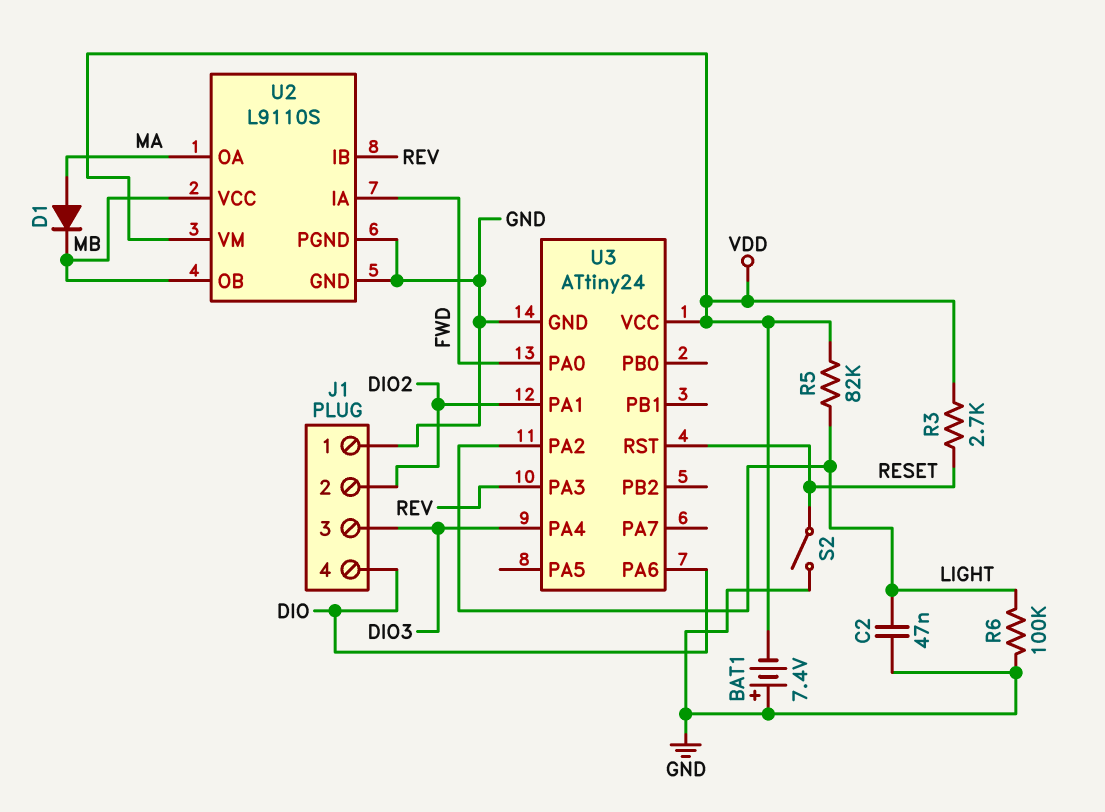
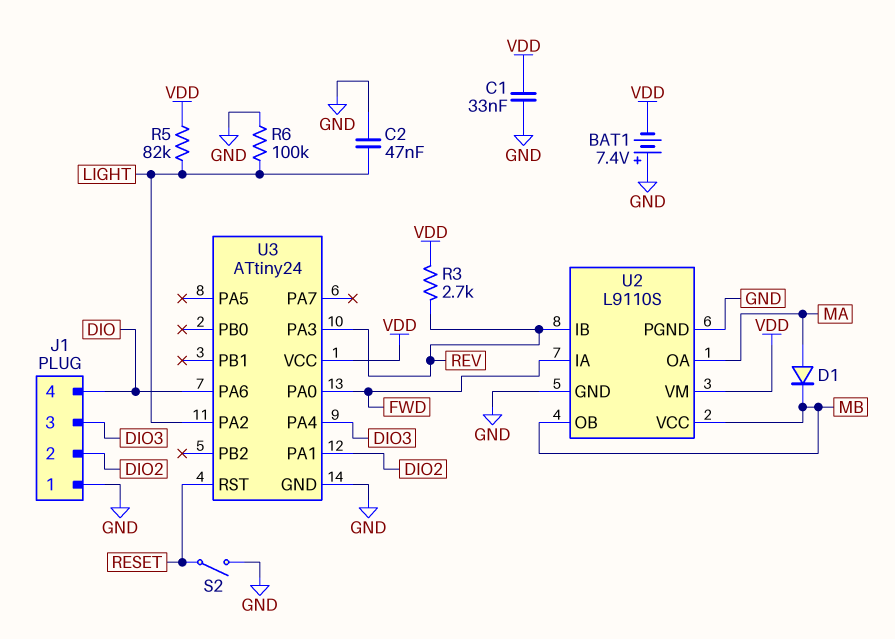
C1: none -> 33nF (GND, VDD)
R3: 2.7k (RESET, VDD) -> 2.7k (REV, VDD)

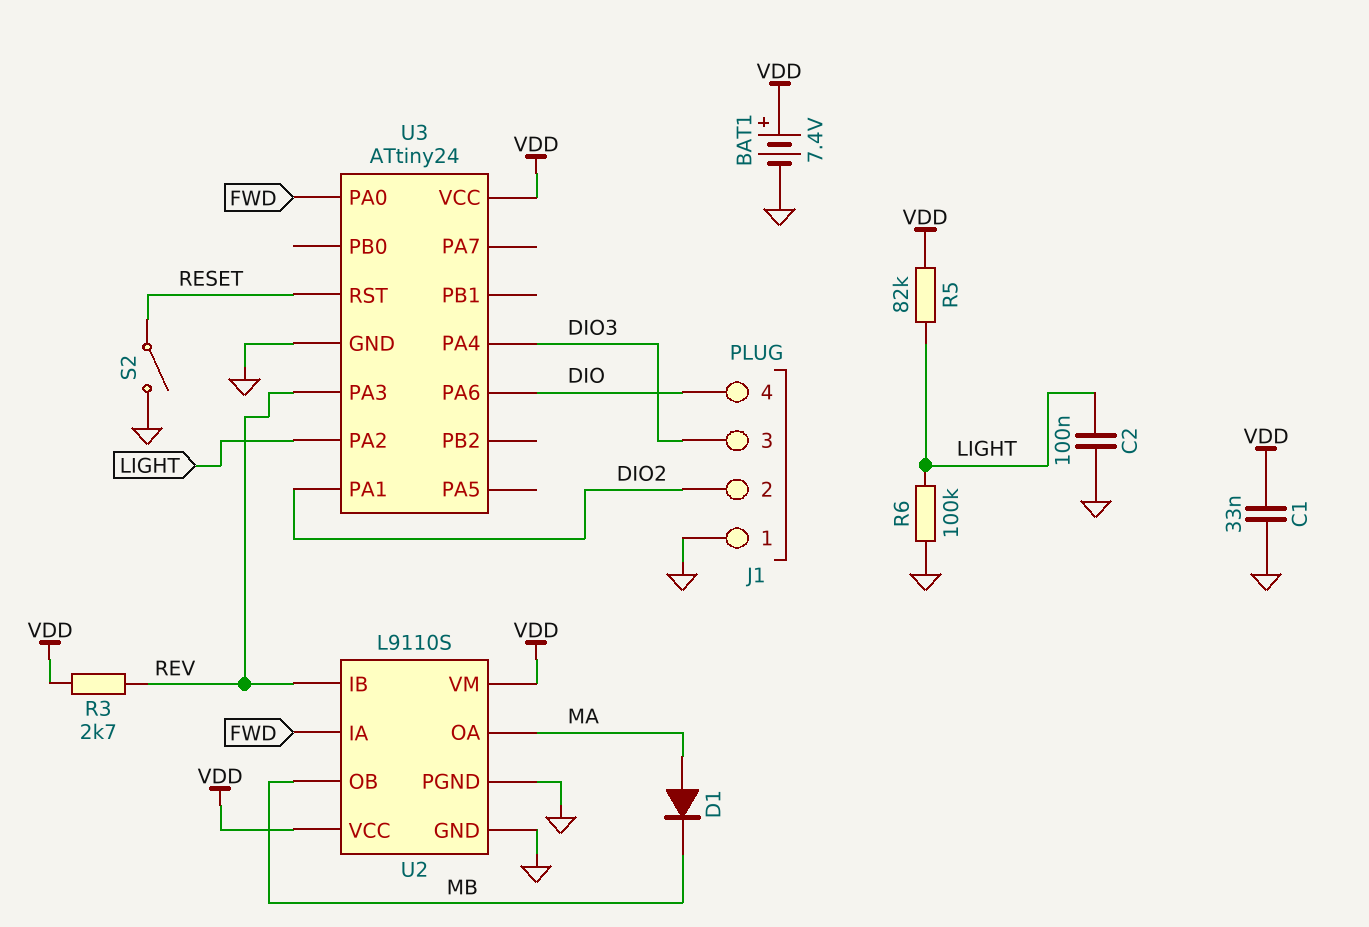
BAT1: 7.4V (plus GND, minus VDD) -> 7.4V (plus VDD, minus GND)
C2: 47nF (GND, LIGHT) -> 100nF (GND, LIGHT)
U2 pin VCC: MB -> VDD

